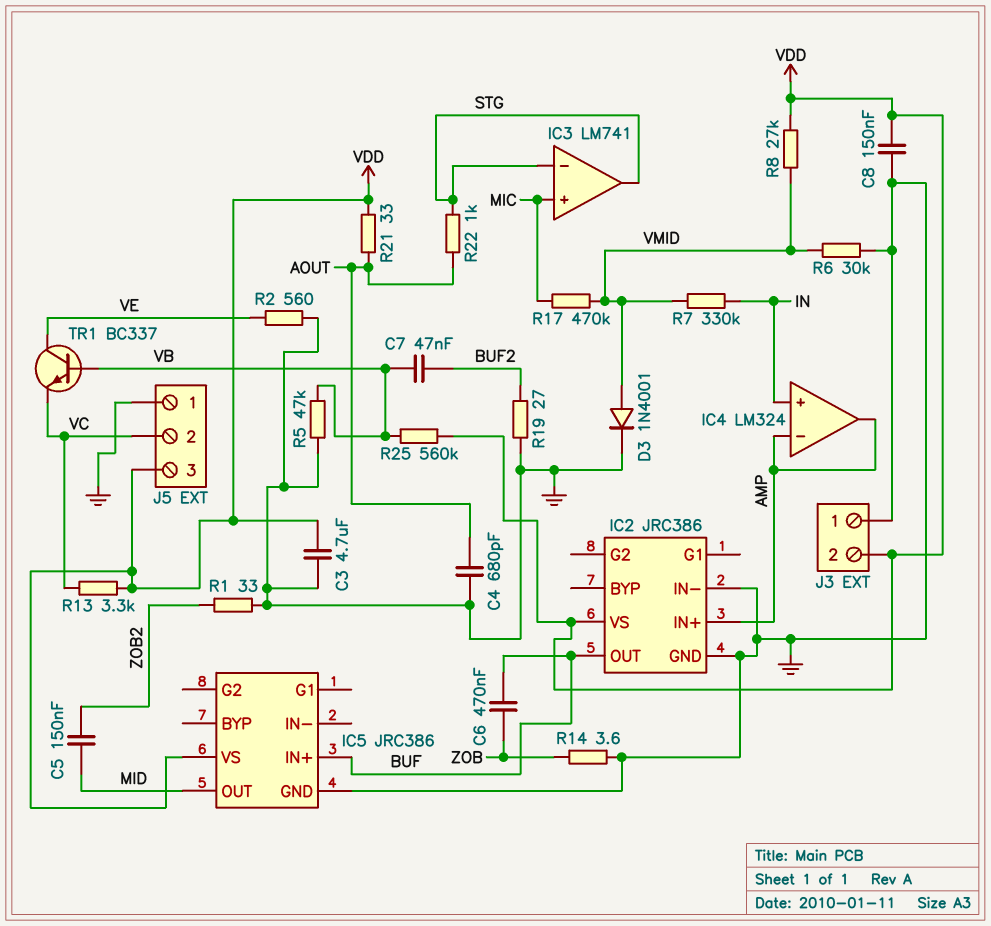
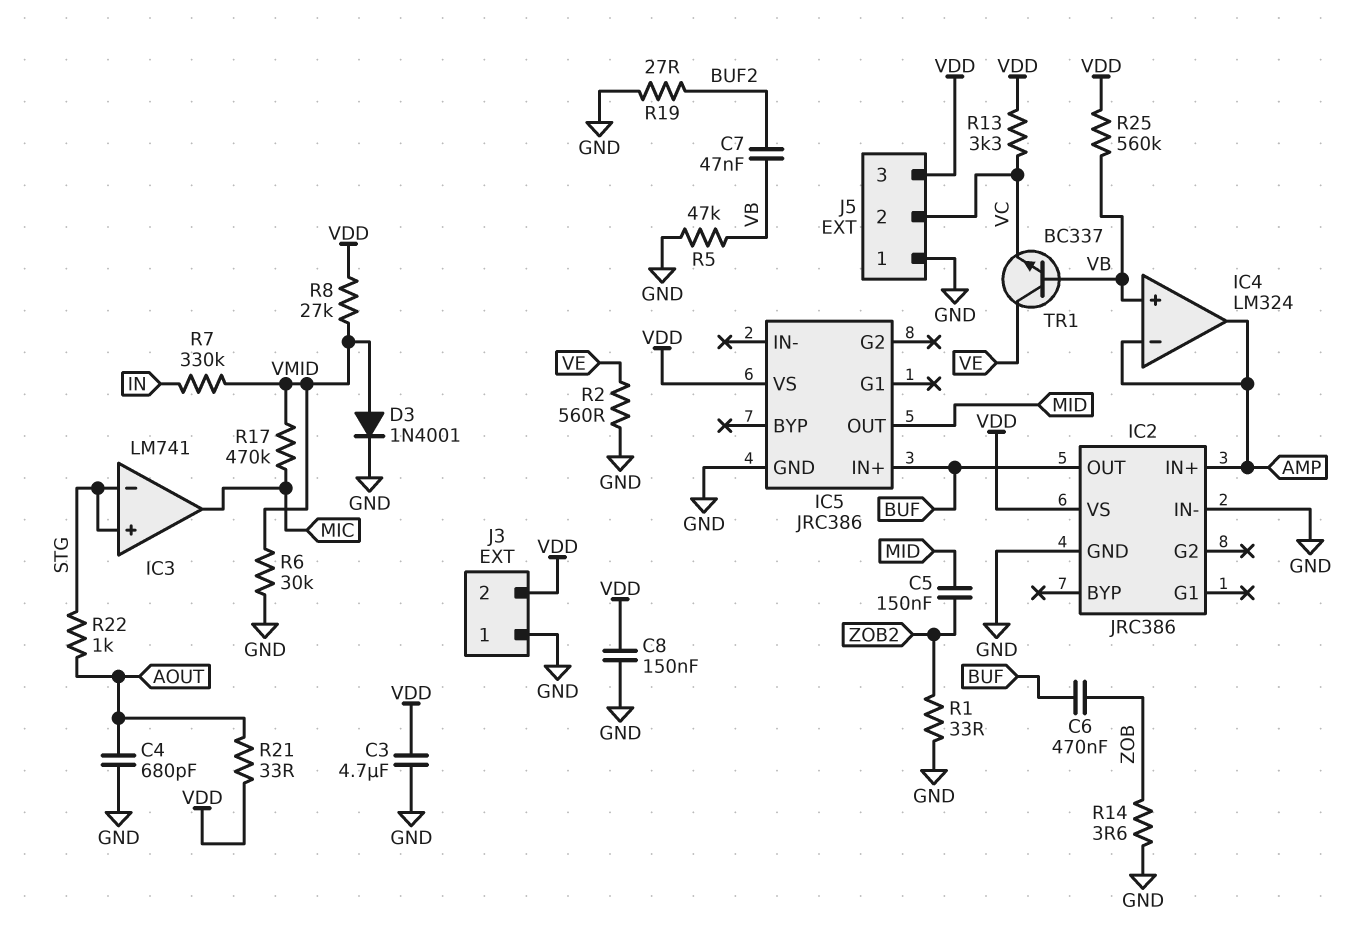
IC3 pin in+: MIC -> STG
IC3 pin out: STG -> MIC
IC4 pin in+: IN -> VB

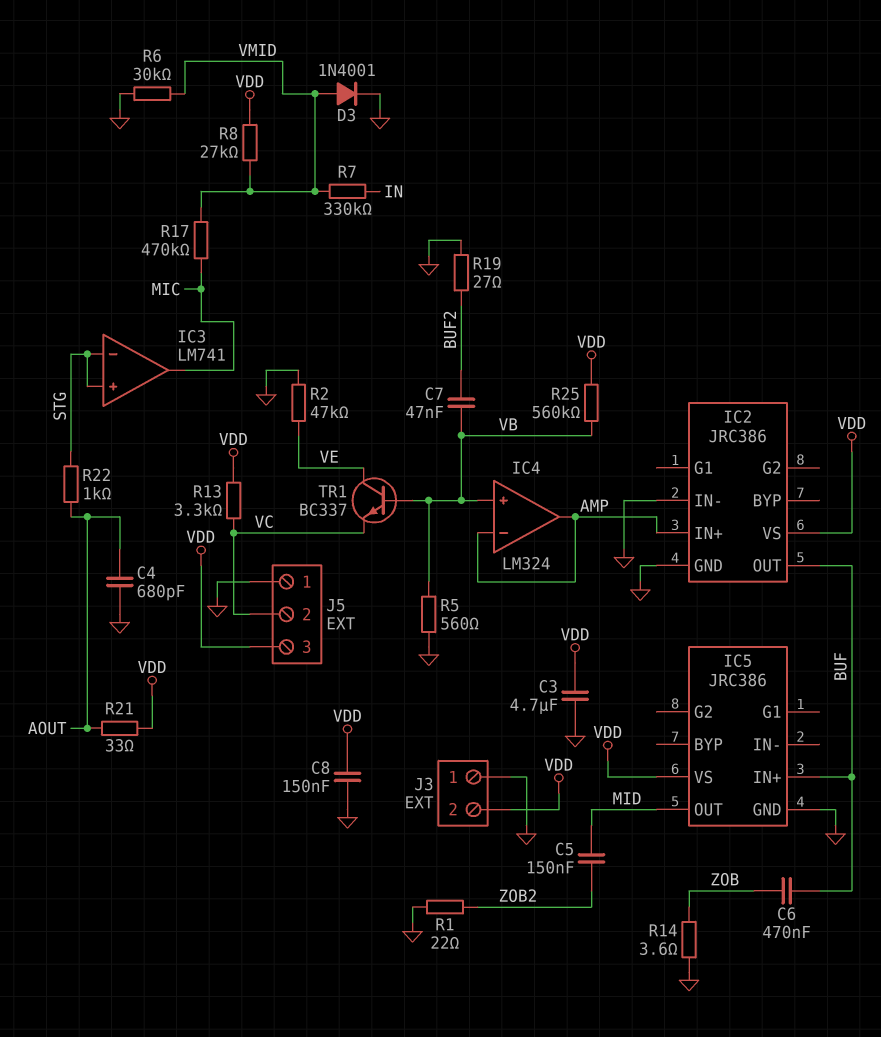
R1: 33 (GND, ZOB2) -> 22 (GND, ZOB2)
R2: 560 (GND, VE) -> 47k (GND, VE)
R5: 47k (GND, VB) -> 560 (GND, VB)

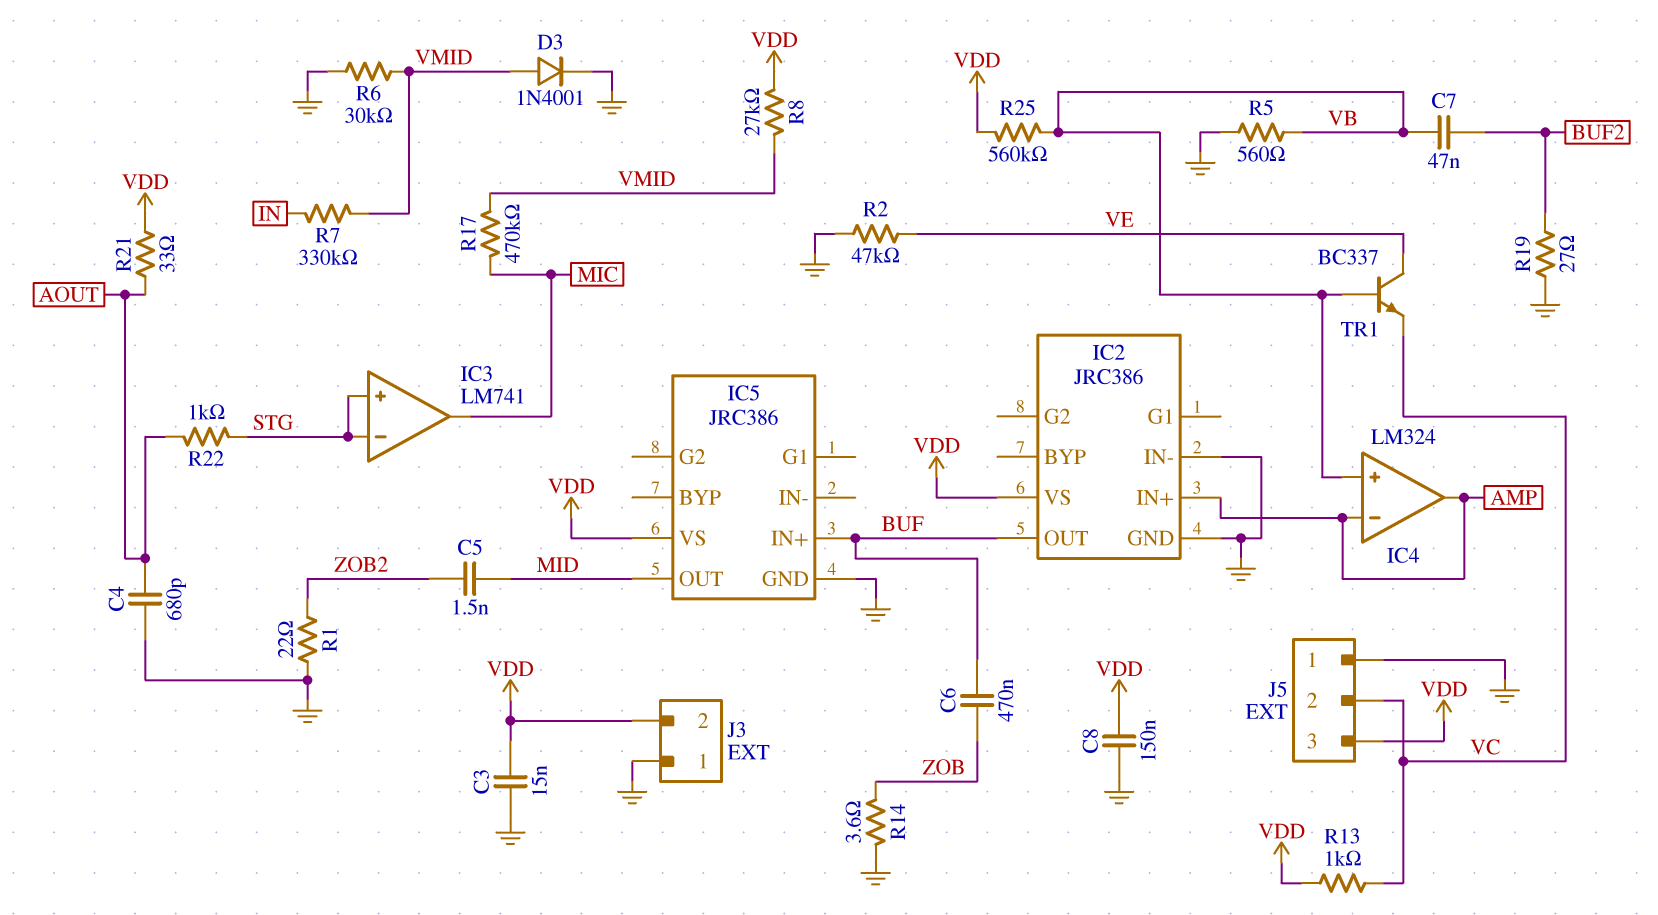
C3: 4.7uF (GND, VDD) -> 15nF (GND, VDD)
C5: 150nF (MID, ZOB2) -> 1.5nF (MID, ZOB2)
R13: 3.3k (VC, VDD) -> 1k (VC, VDD)

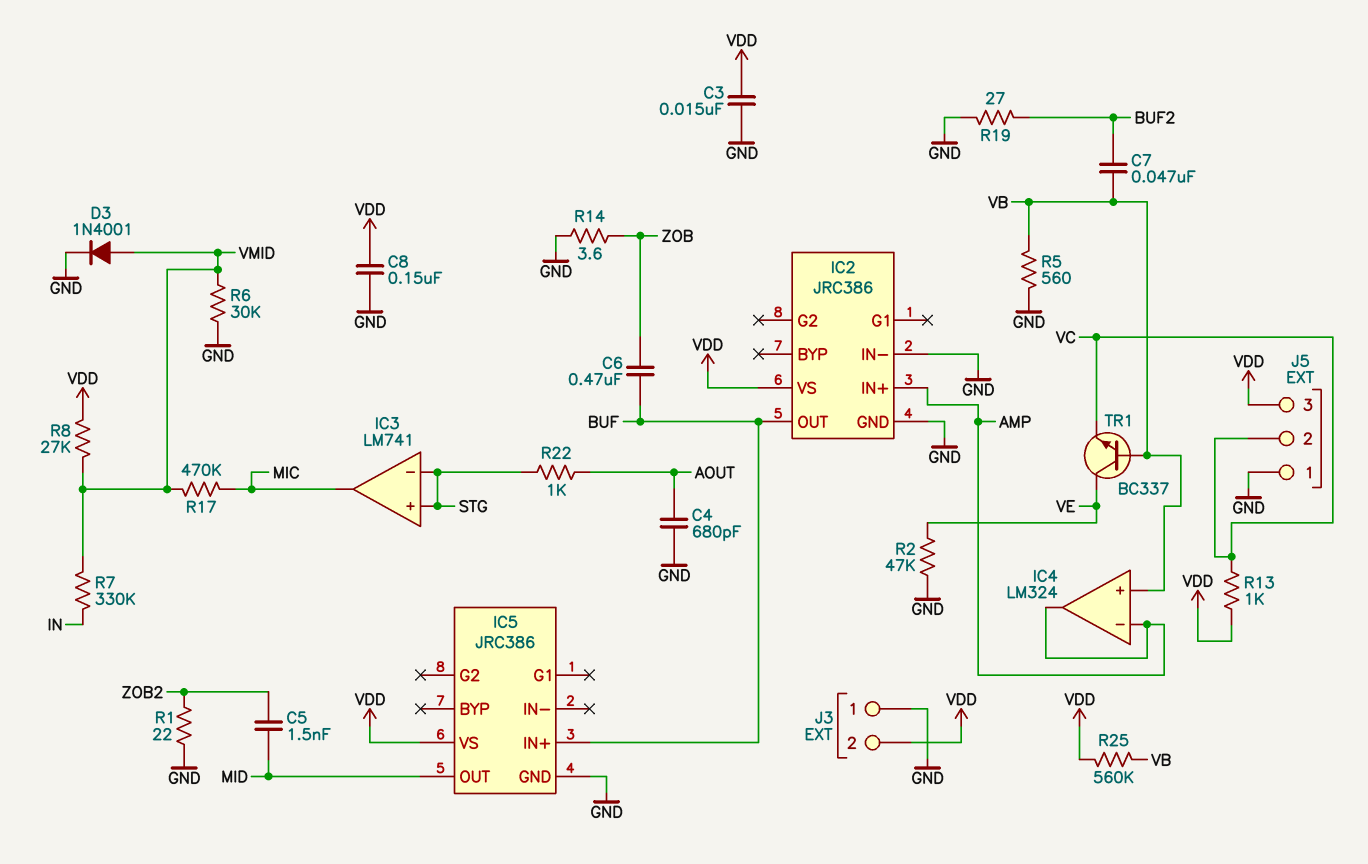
R21: 33 (AOUT, VDD) -> none

